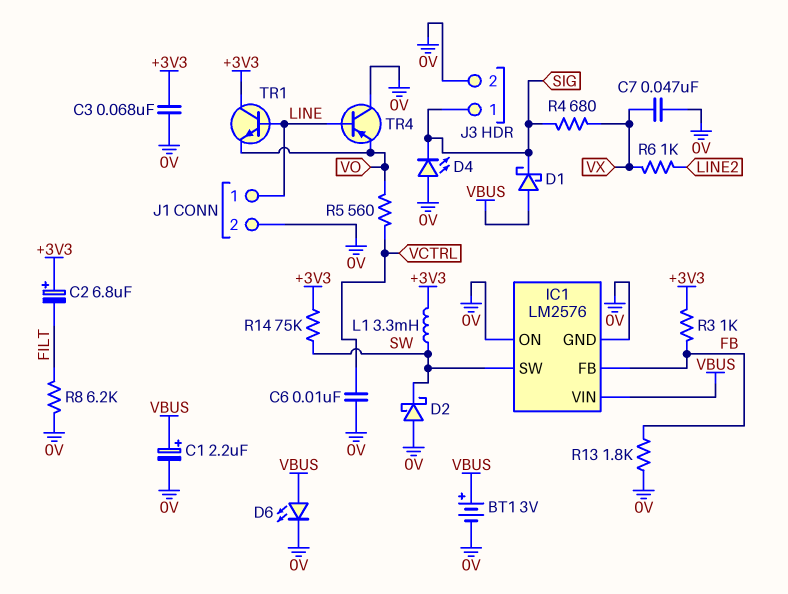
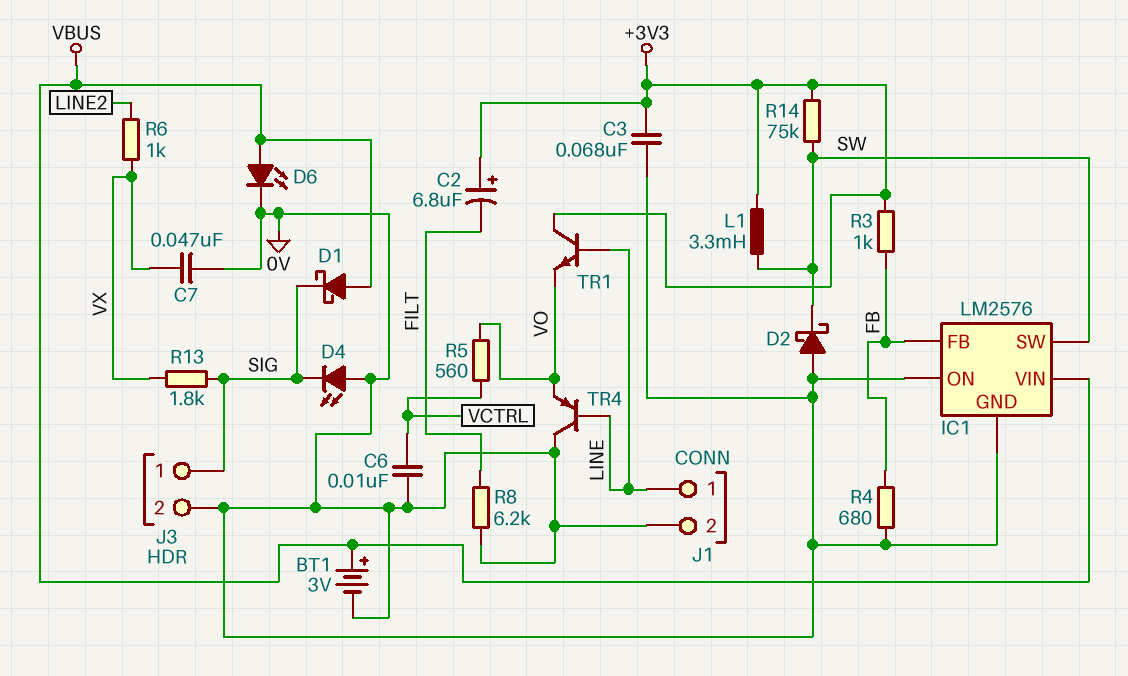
C1: 2.2uF (plus VBUS, minus 0V) -> none
R4: 680 (SIG, VX) -> 680 (0V, FB)
R13: 1.8k (0V, FB) -> 1.8k (SIG, VX)

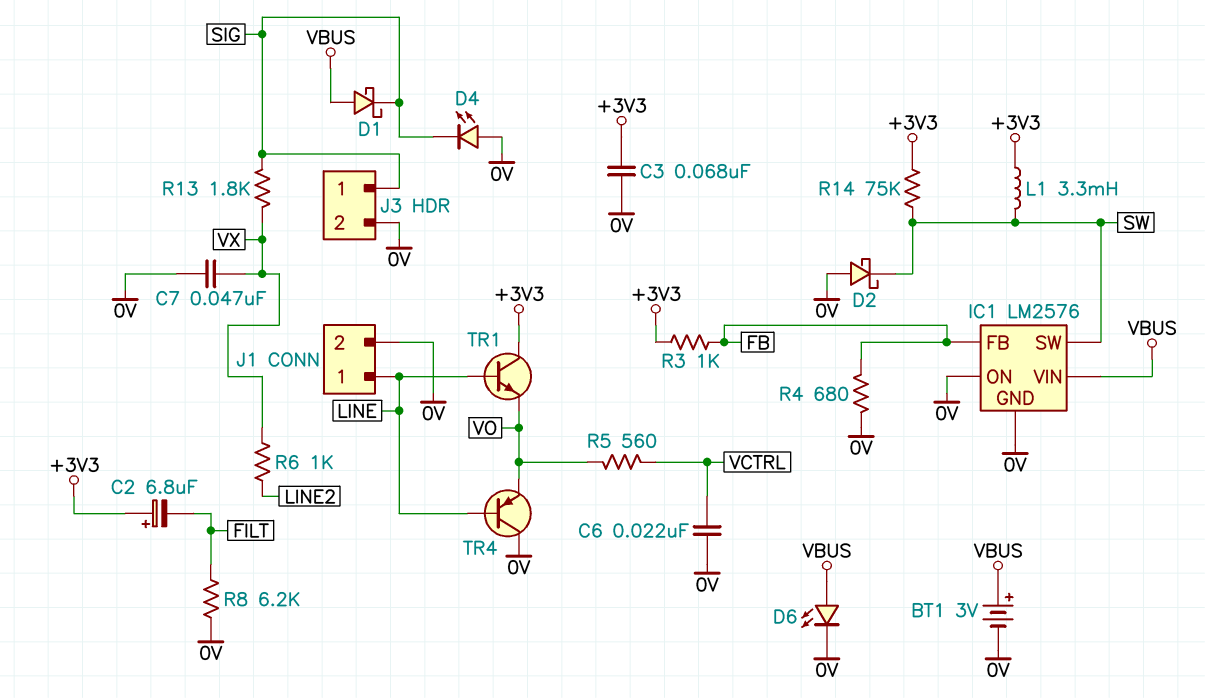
C6: 10nF (0V, VCTRL) -> 22nF (0V, VCTRL)

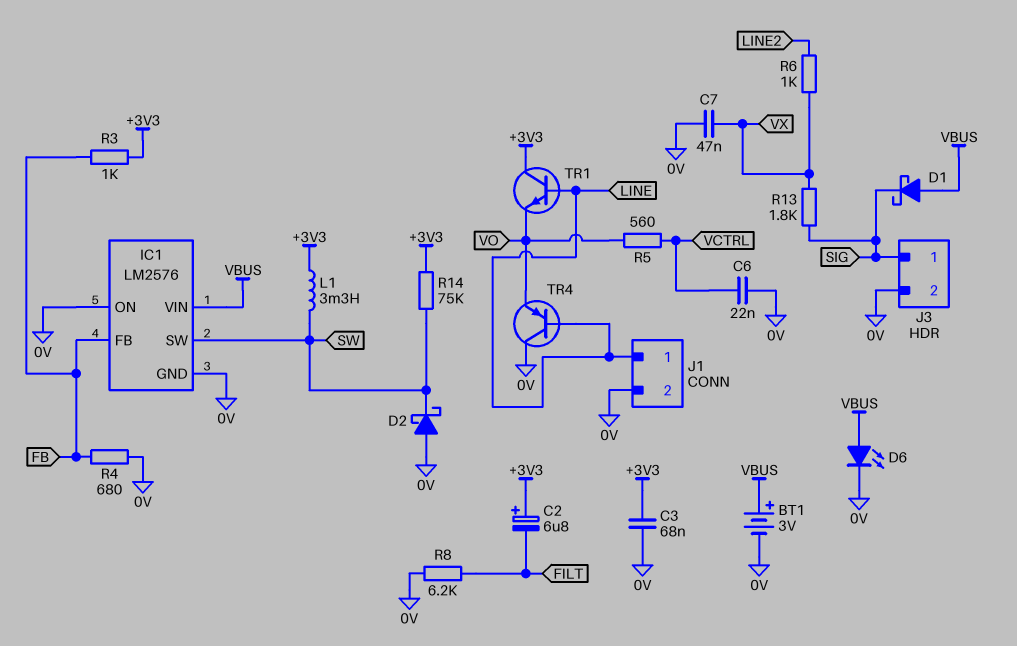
D4: LED (A 0V, K SIG) -> none

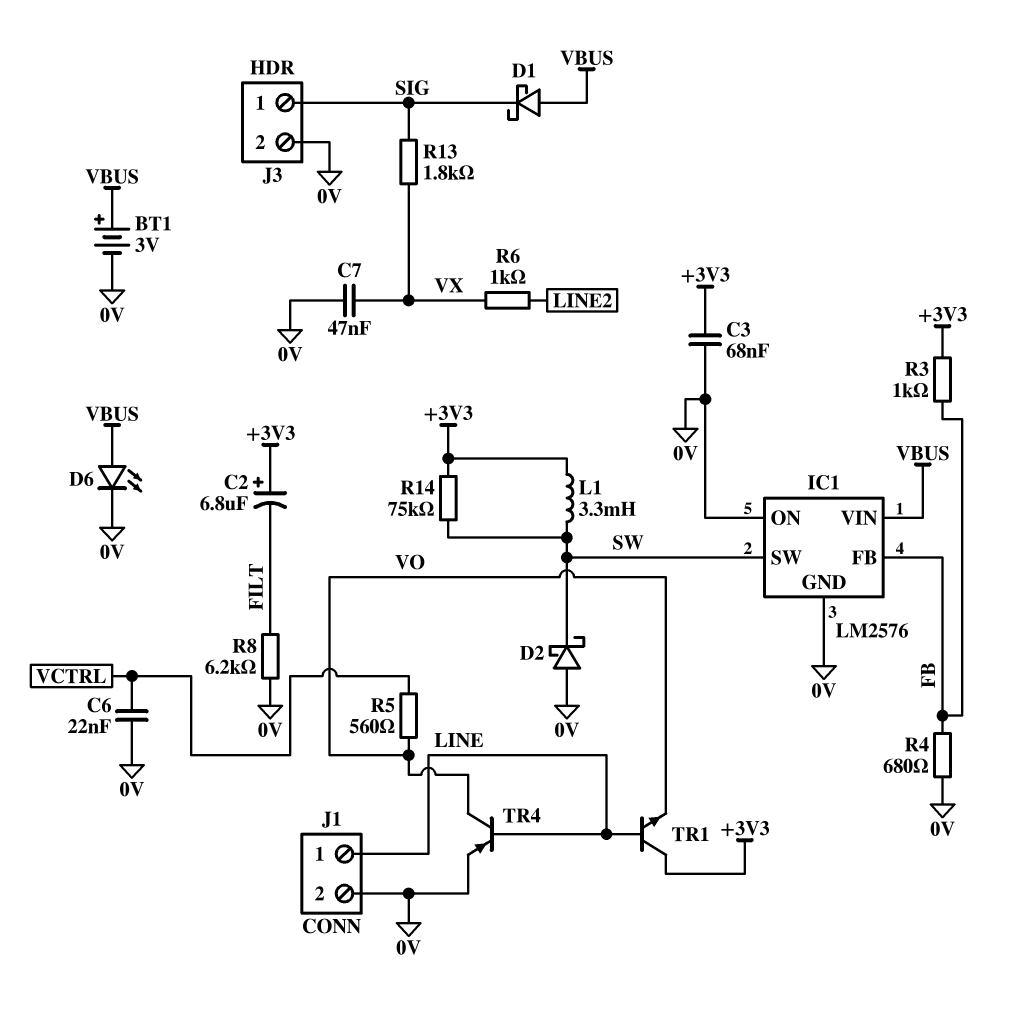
TR4: PNP (B LINE, C 0V, E VO) -> PNP (B LINE, C VO, E 0V)

